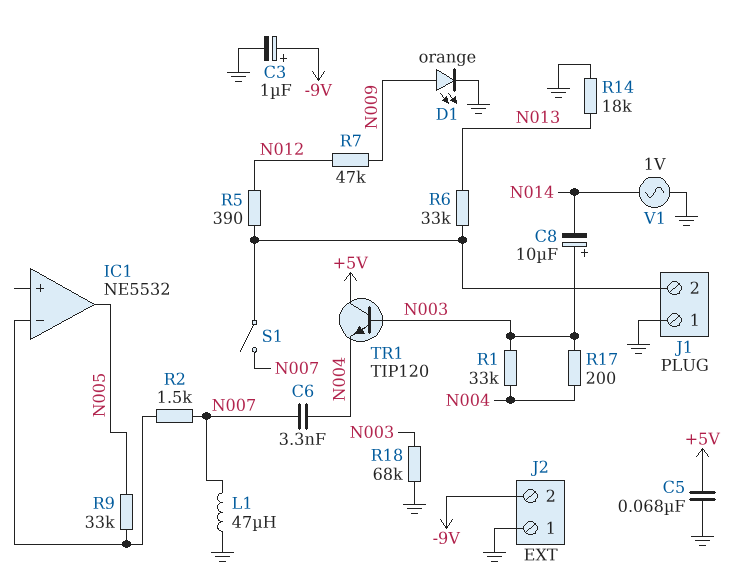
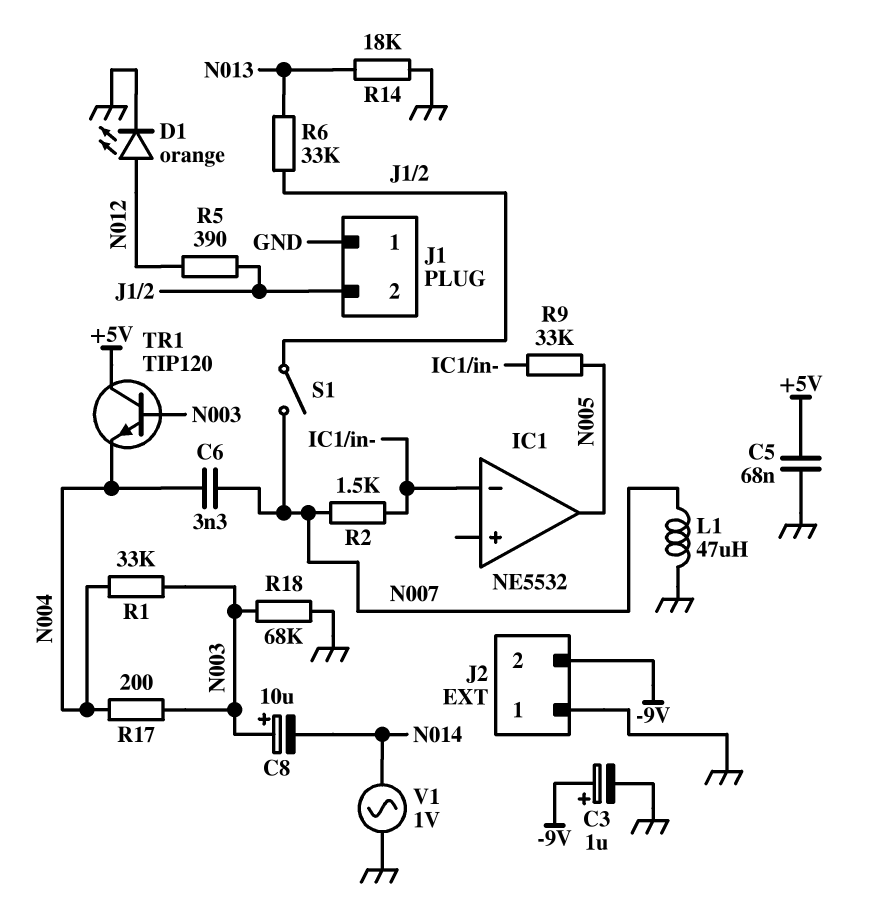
D1: LED orange (A N009, K GND) -> LED orange (A N012, K GND)
R7: 47k (N009, N012) -> none

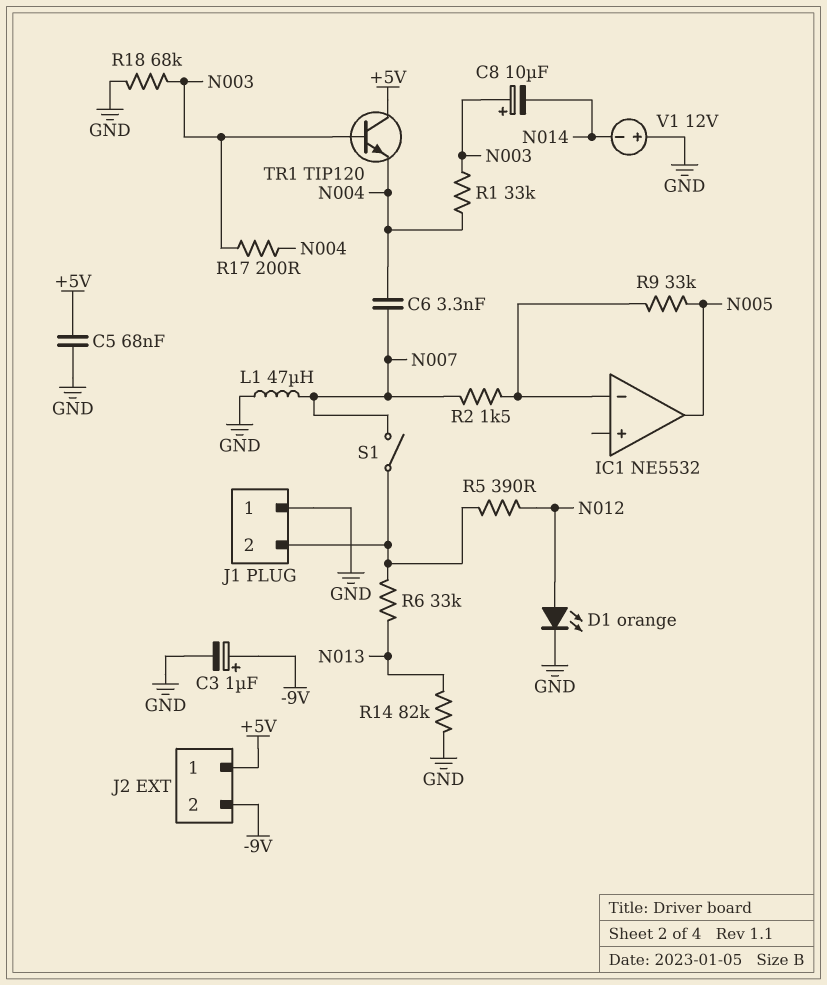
J2 pin 1: GND -> +5V
R14: 18k (GND, N013) -> 82k (GND, N013)
V1: AC 1V (GND, N014) -> 12V (plus GND, minus N014)

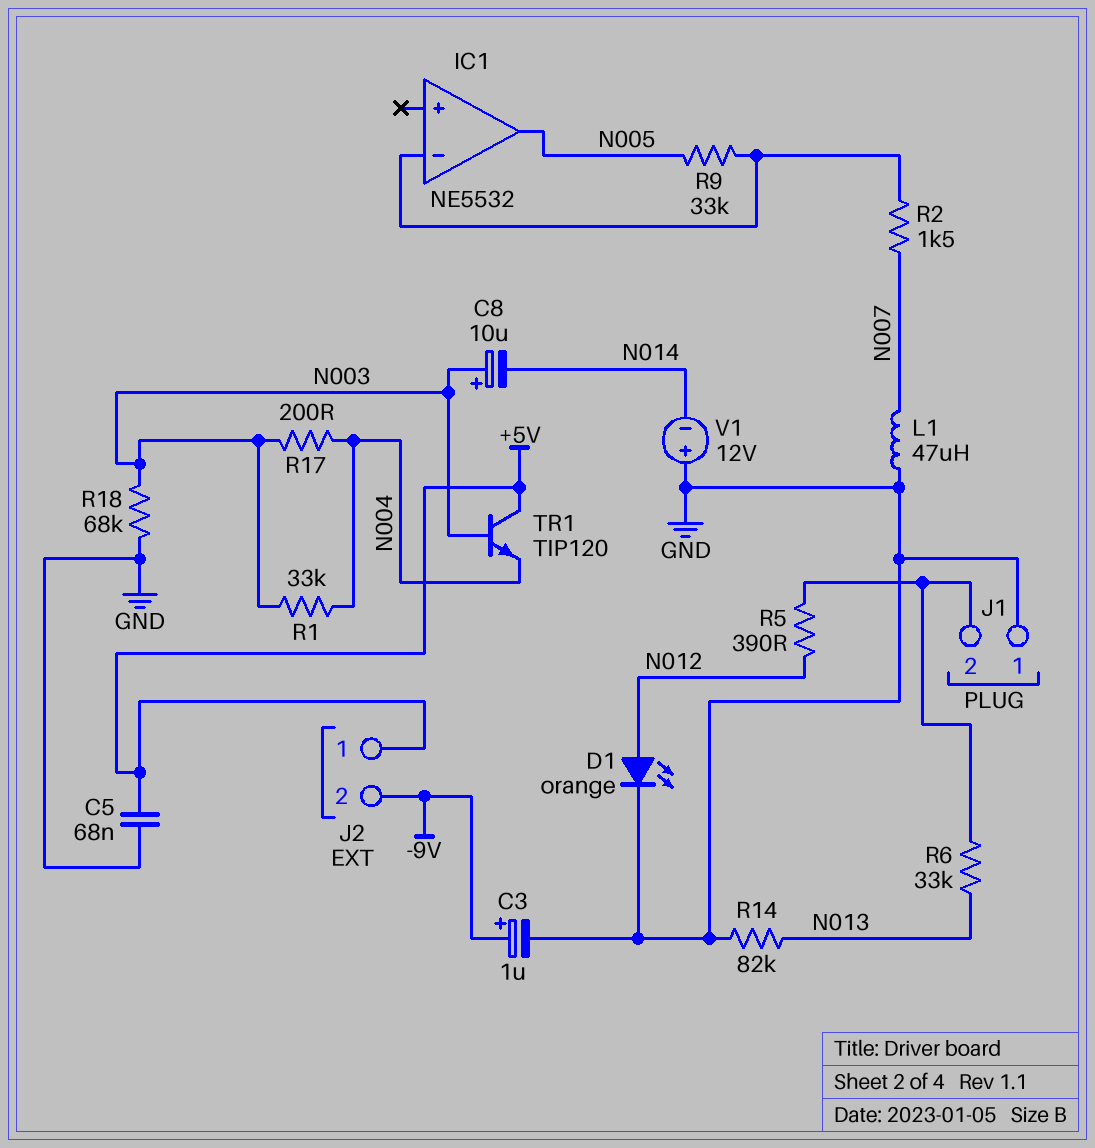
C6: 3.3nF (N004, N007) -> none
S1: switch (J1/2, N007) -> none

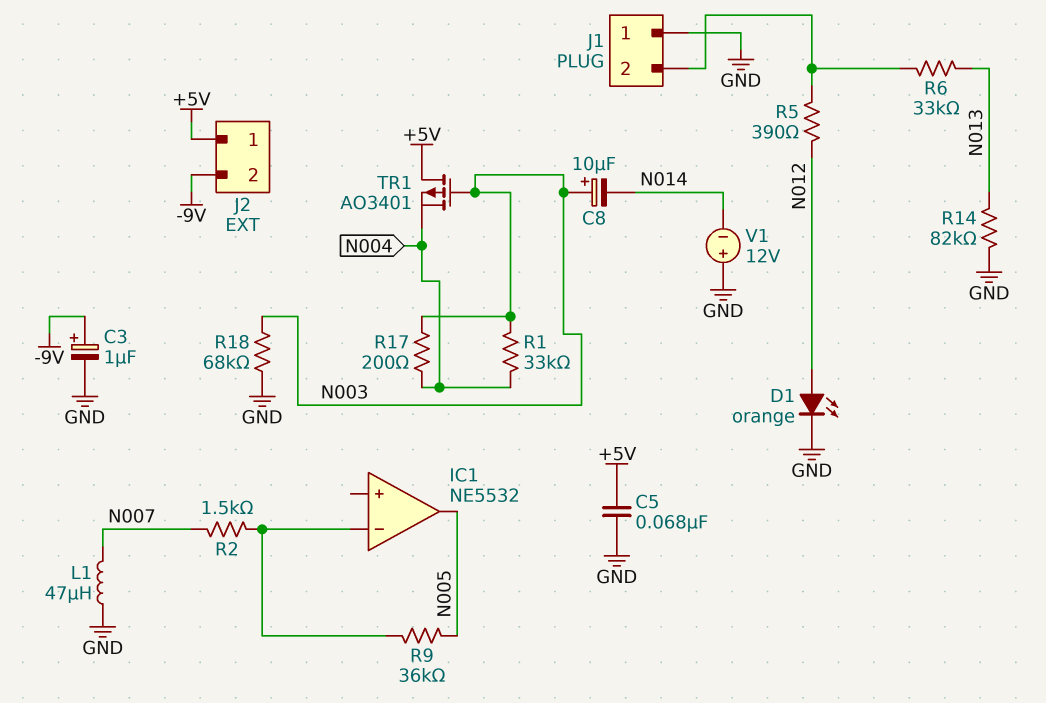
R9: 33k (IC1/in-, N005) -> 36k (IC1/in-, N005)
TR1: NPN TIP120 (B N003, C +5V, E N004) -> PMOS AO3401 (G N003, D +5V, S N004)

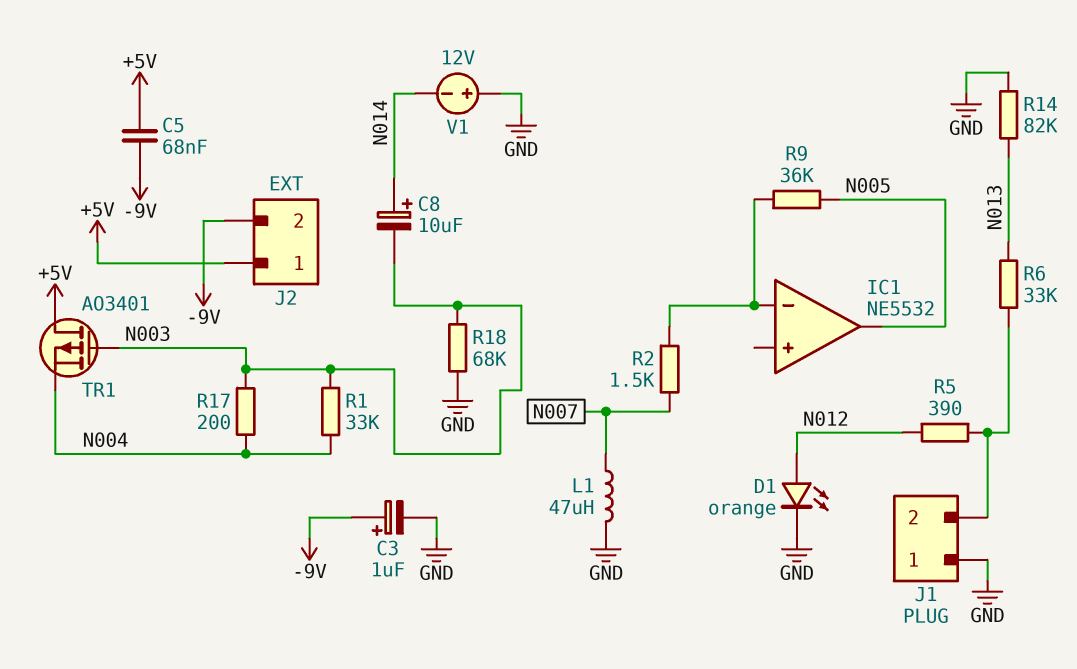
C5: 68nF (+5V, GND) -> 68nF (+5V, -9V)
C8: 10uF (plus N003, minus N014) -> 10uF (plus N014, minus N003)

